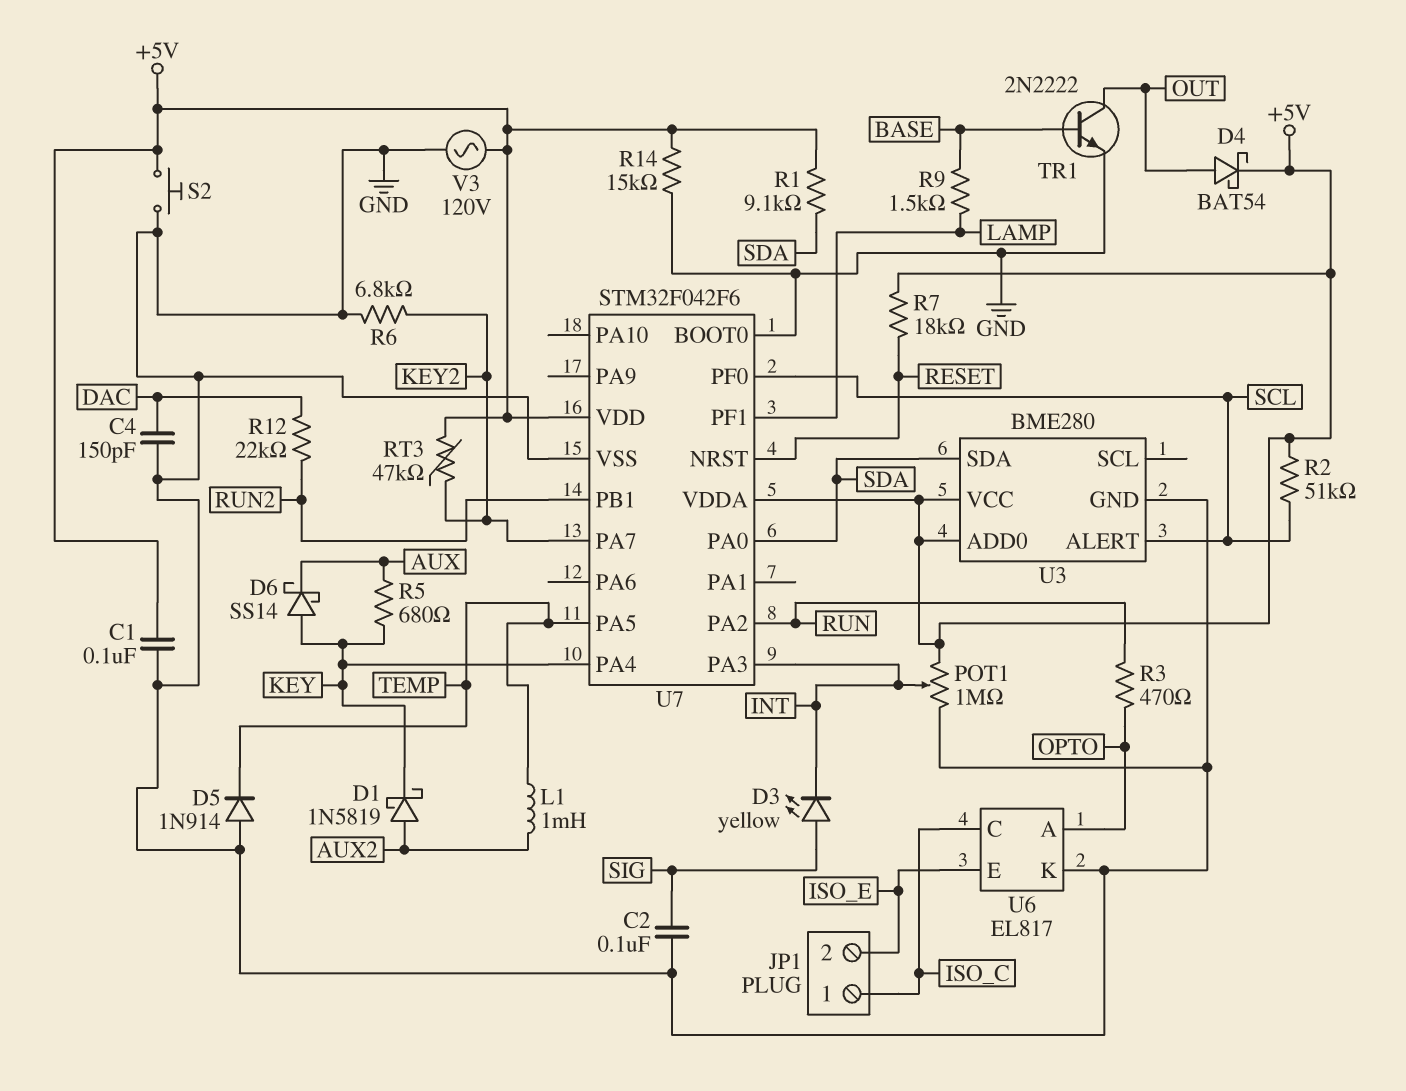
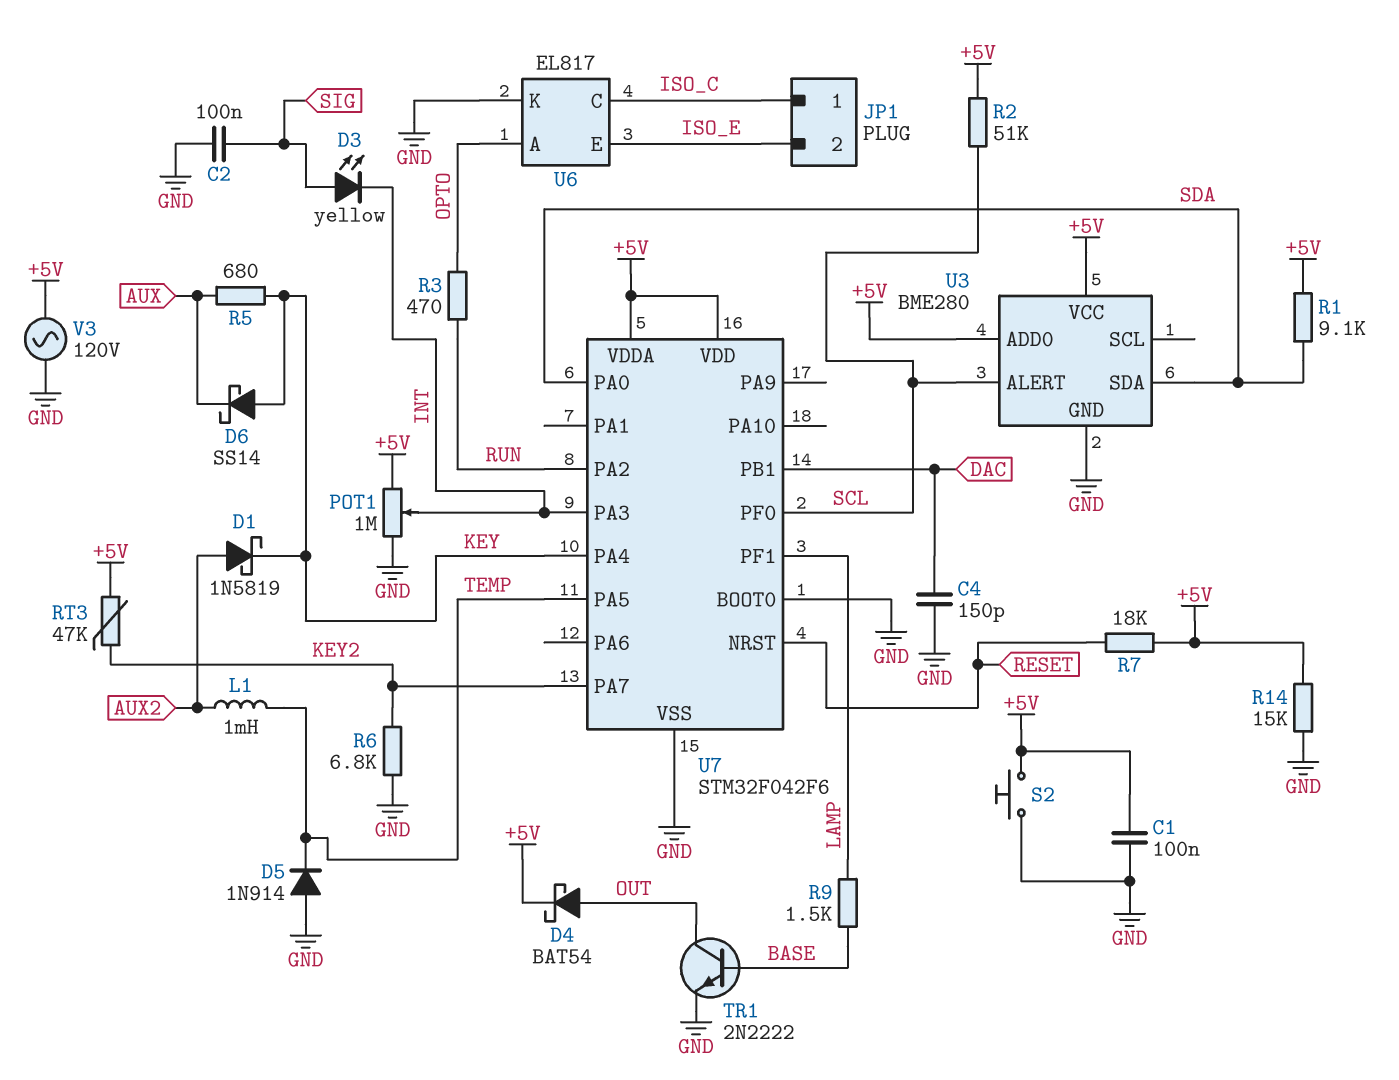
R12: 22k (DAC, RUN2) -> none
U7 pin PB1: RUN2 -> DAC

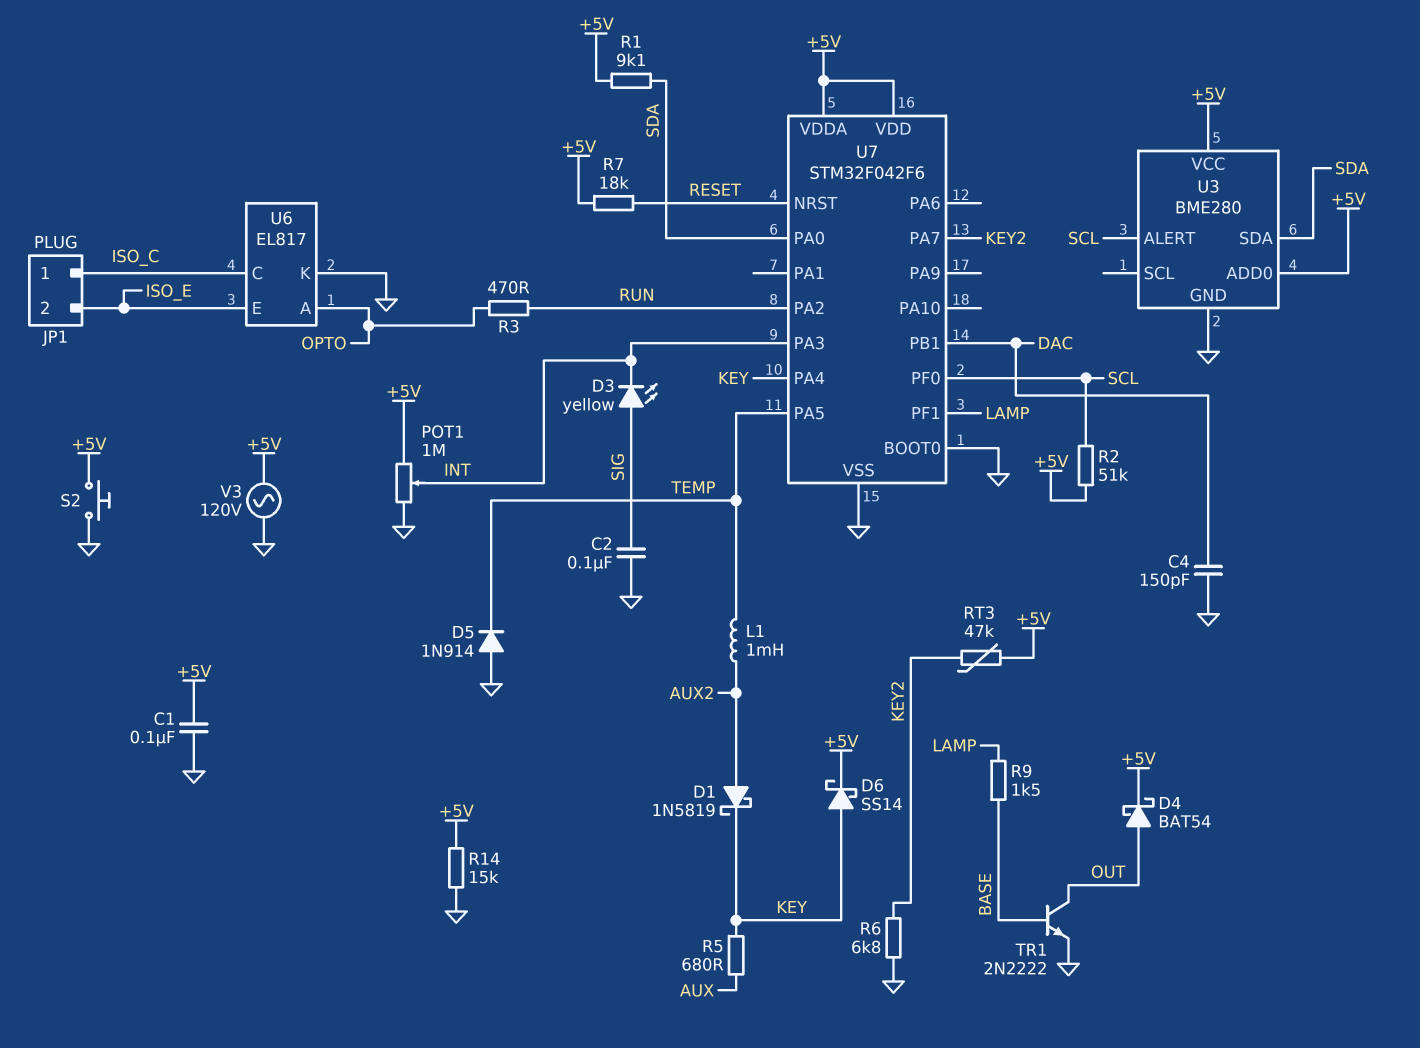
D6: schottky SS14 (A KEY, K AUX) -> schottky SS14 (A KEY, K +5V)

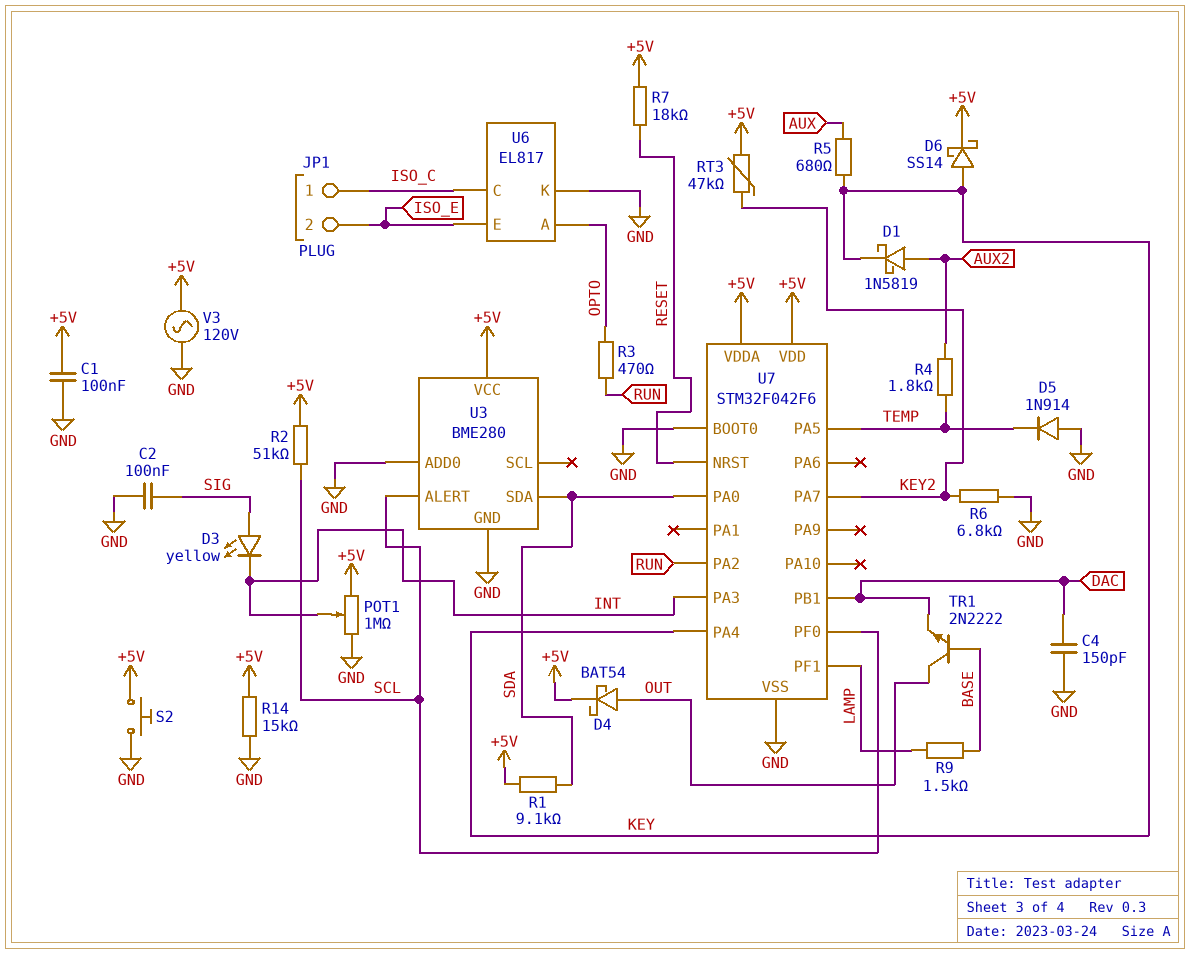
L1: 1mH (AUX2, TEMP) -> none
R4: none -> 1.8k (AUX2, TEMP)
TR1: NPN 2N2222 (B BASE, C OUT, E GND) -> NPN 2N2222 (B BASE, C OUT, E DAC)
U3 pin ADD0: +5V -> GND

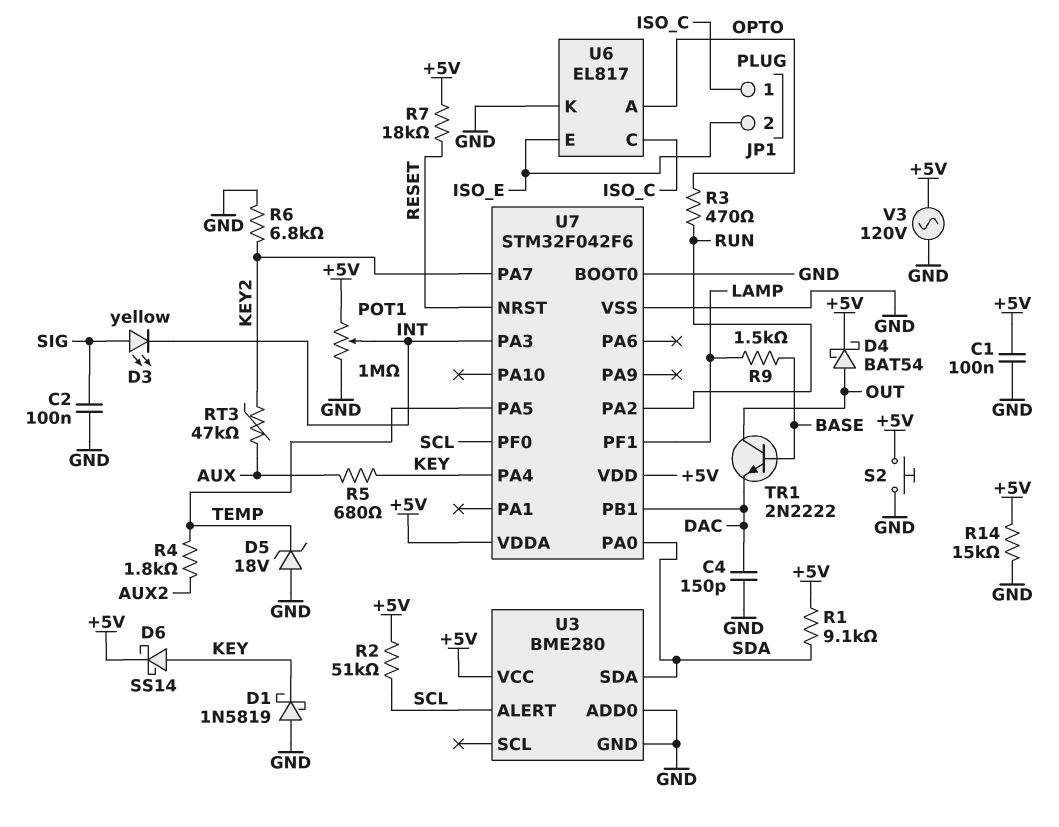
D1: schottky 1N5819 (A AUX2, K KEY) -> schottky 1N5819 (A GND, K KEY)
D5: diode 1N914 (A GND, K TEMP) -> zener 18V (A GND, K TEMP)
RT3: 47k (+5V, KEY2) -> 47k (AUX, KEY2)

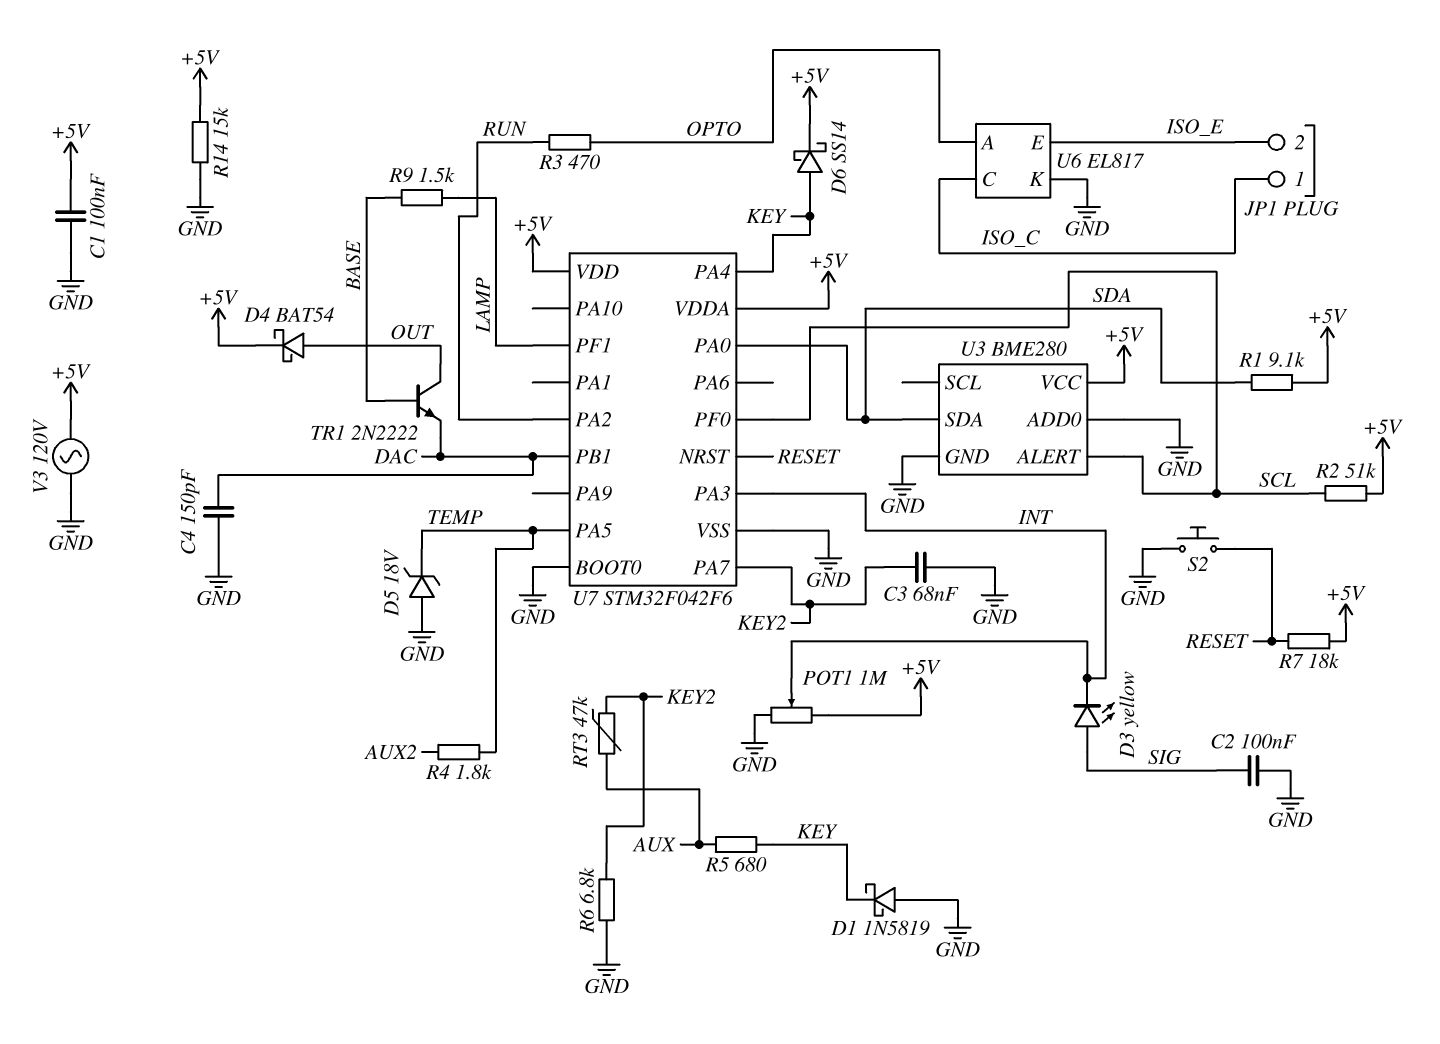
C3: none -> 68nF (GND, KEY2)
S2: button (+5V, GND) -> button (GND, RESET)

